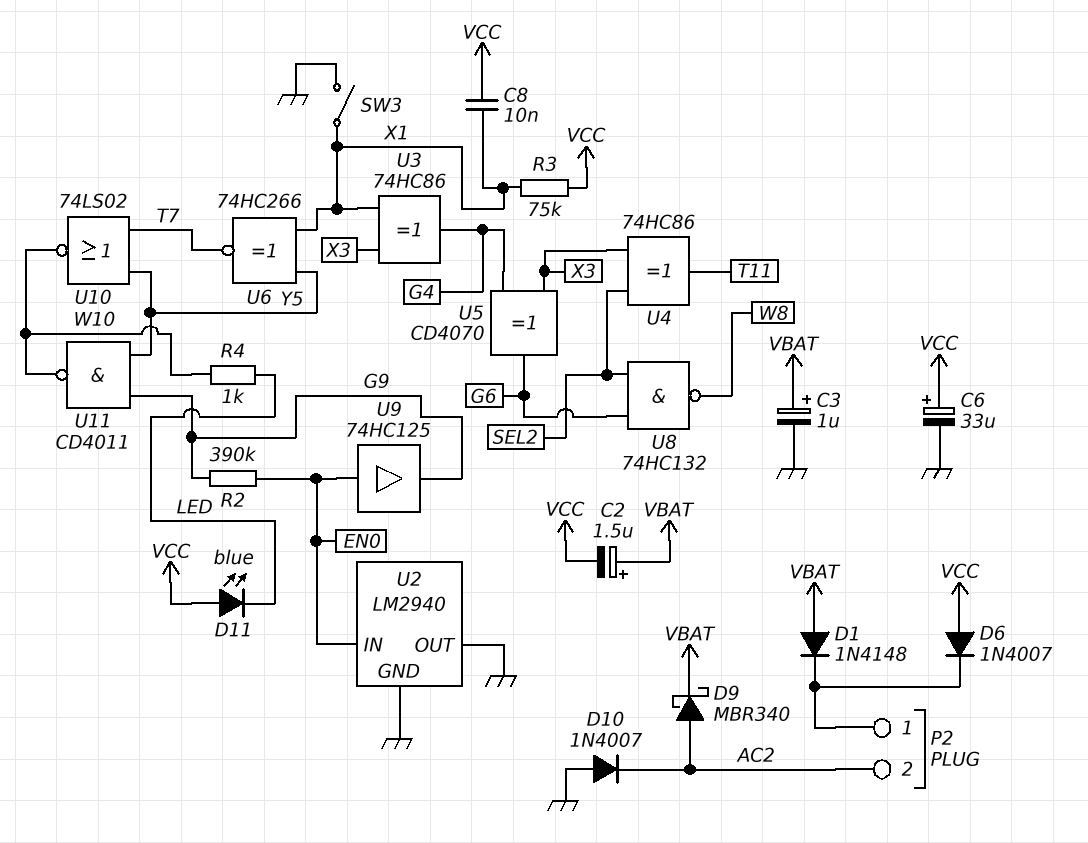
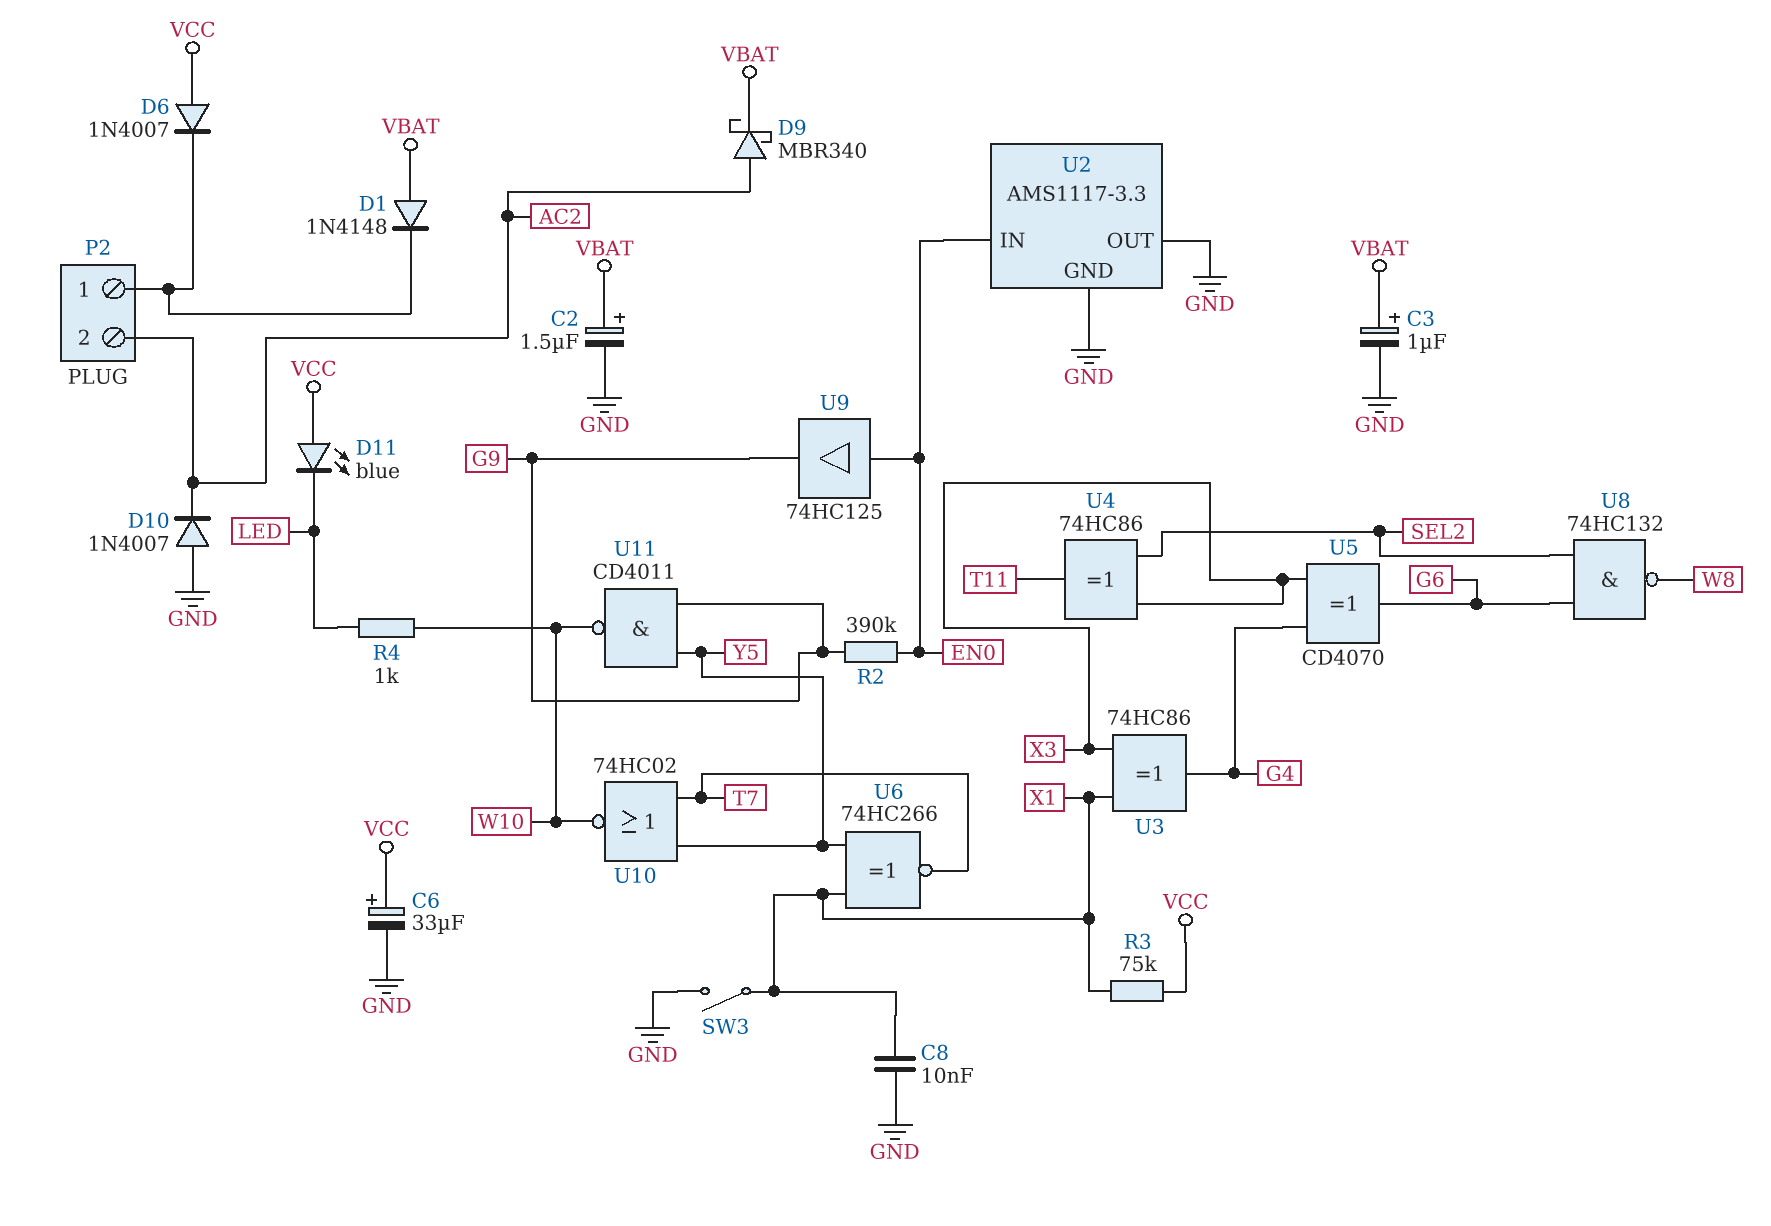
C2: 1.5uF (plus VBAT, minus VCC) -> 1.5uF (plus VBAT, minus GND)
C8: 10nF (VCC, X1) -> 10nF (GND, X1)
U2: LM2940 -> AMS1117-3.3
U10: NOR 74LS02 (in T7, in Y5, out W10) -> NOR 74HC02 (in T7, in Y5, out W10)

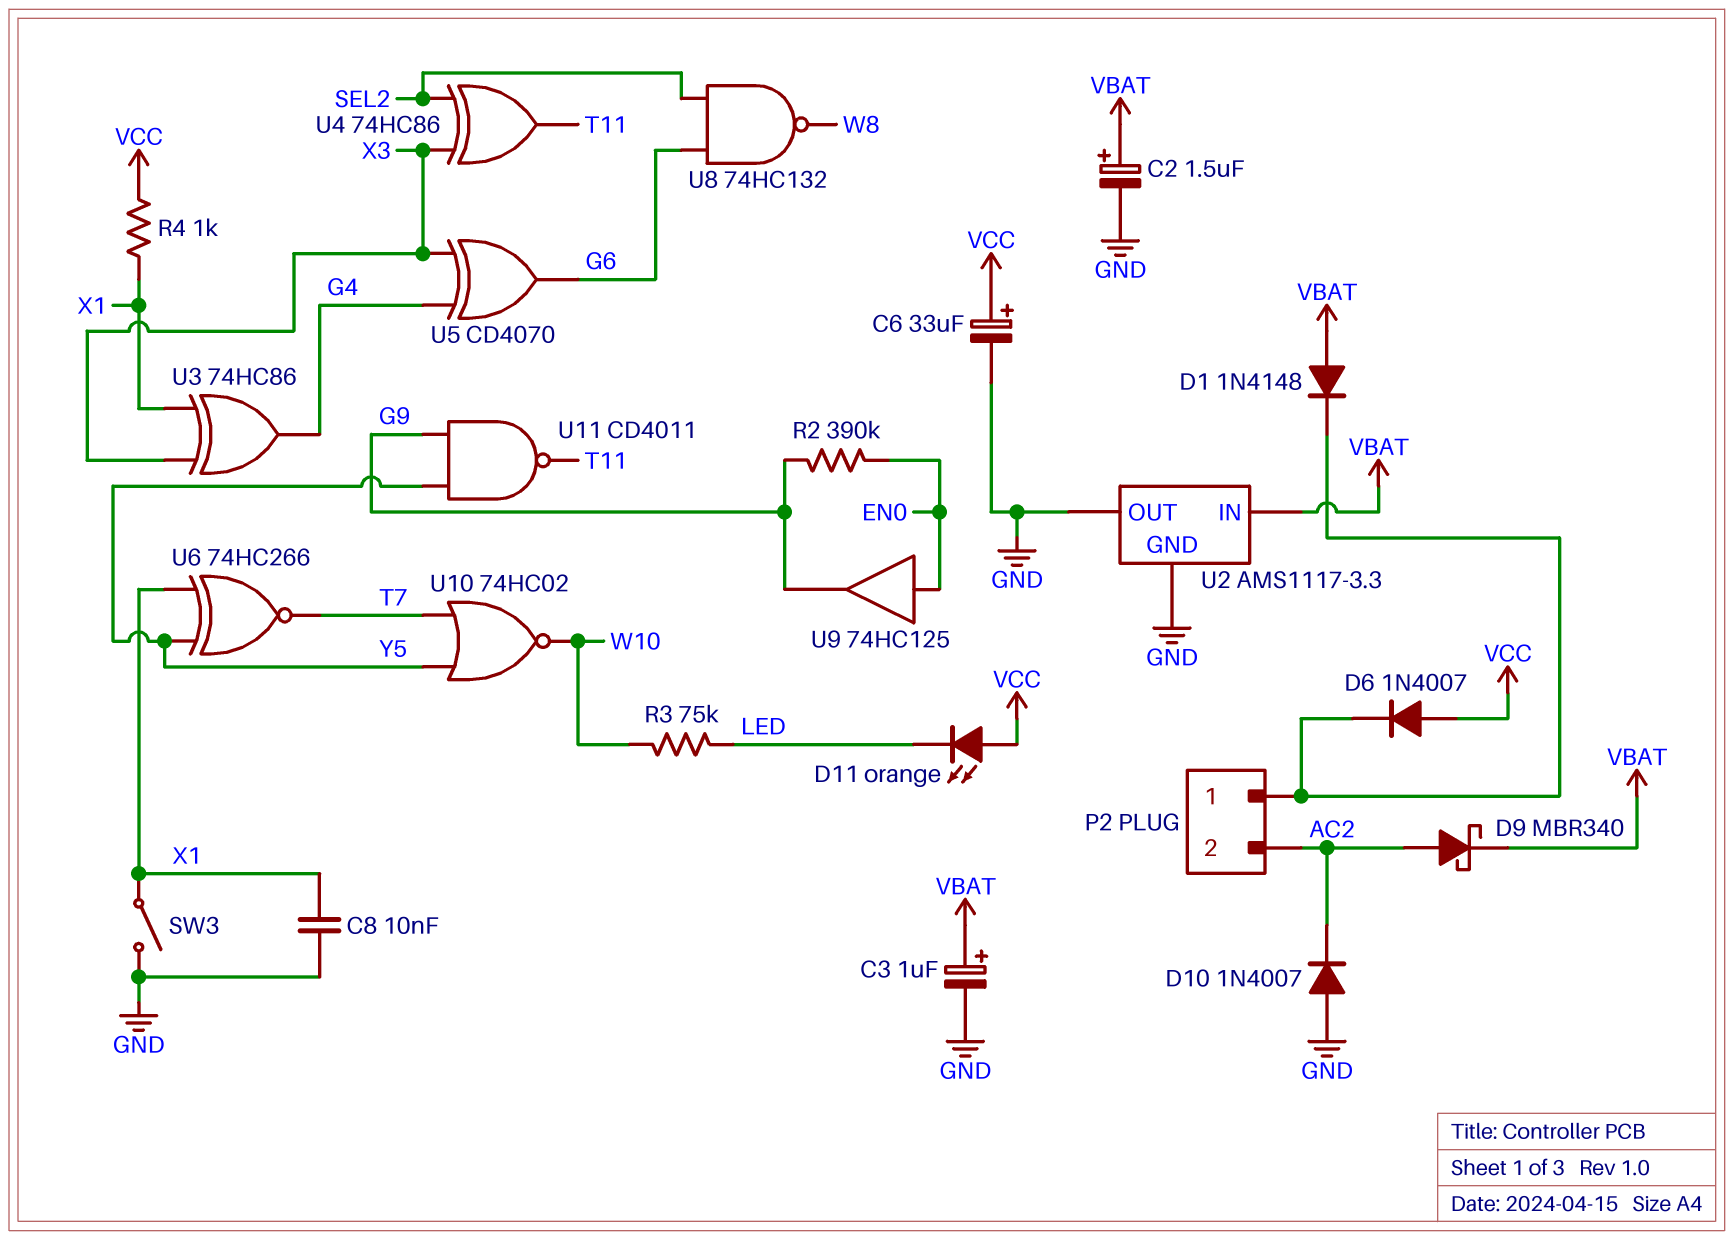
D11: LED blue (A VCC, K LED) -> LED orange (A VCC, K LED)
R3: 75k (VCC, X1) -> 75k (LED, W10)
R4: 1k (LED, W10) -> 1k (VCC, X1)
U2 pin IN: EN0 -> VBAT
U11: NAND CD4011 (in G9, in Y5, out W10) -> NAND CD4011 (in G9, in Y5, out T11)

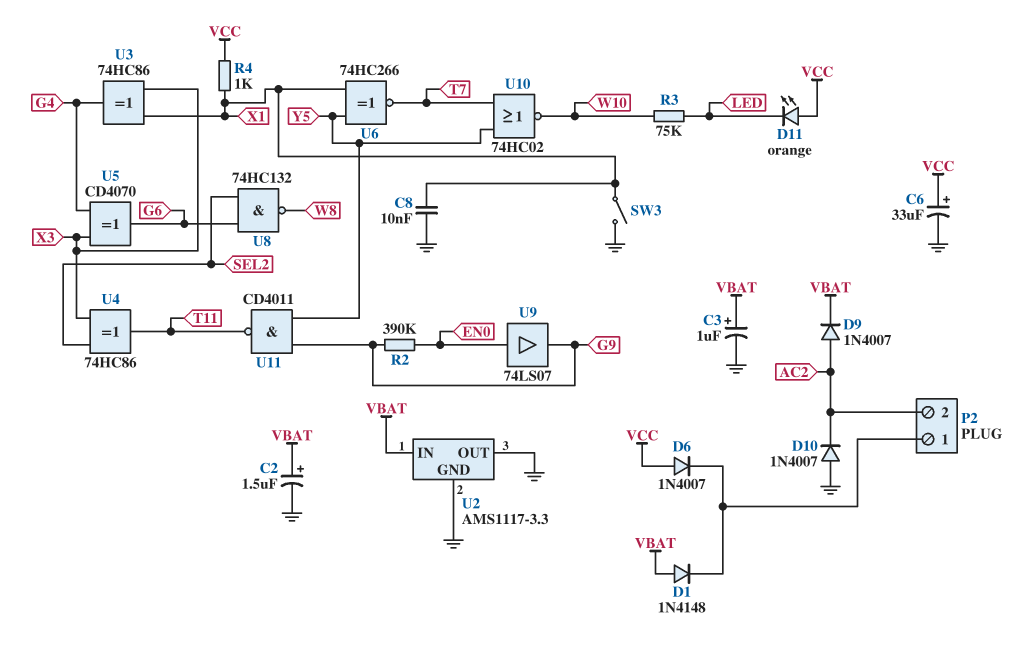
D9: schottky MBR340 (A AC2, K VBAT) -> diode 1N4007 (A AC2, K VBAT)
U9: buffer 74HC125 (in EN0, out G9) -> buffer 74LS07 (in EN0, out G9)

